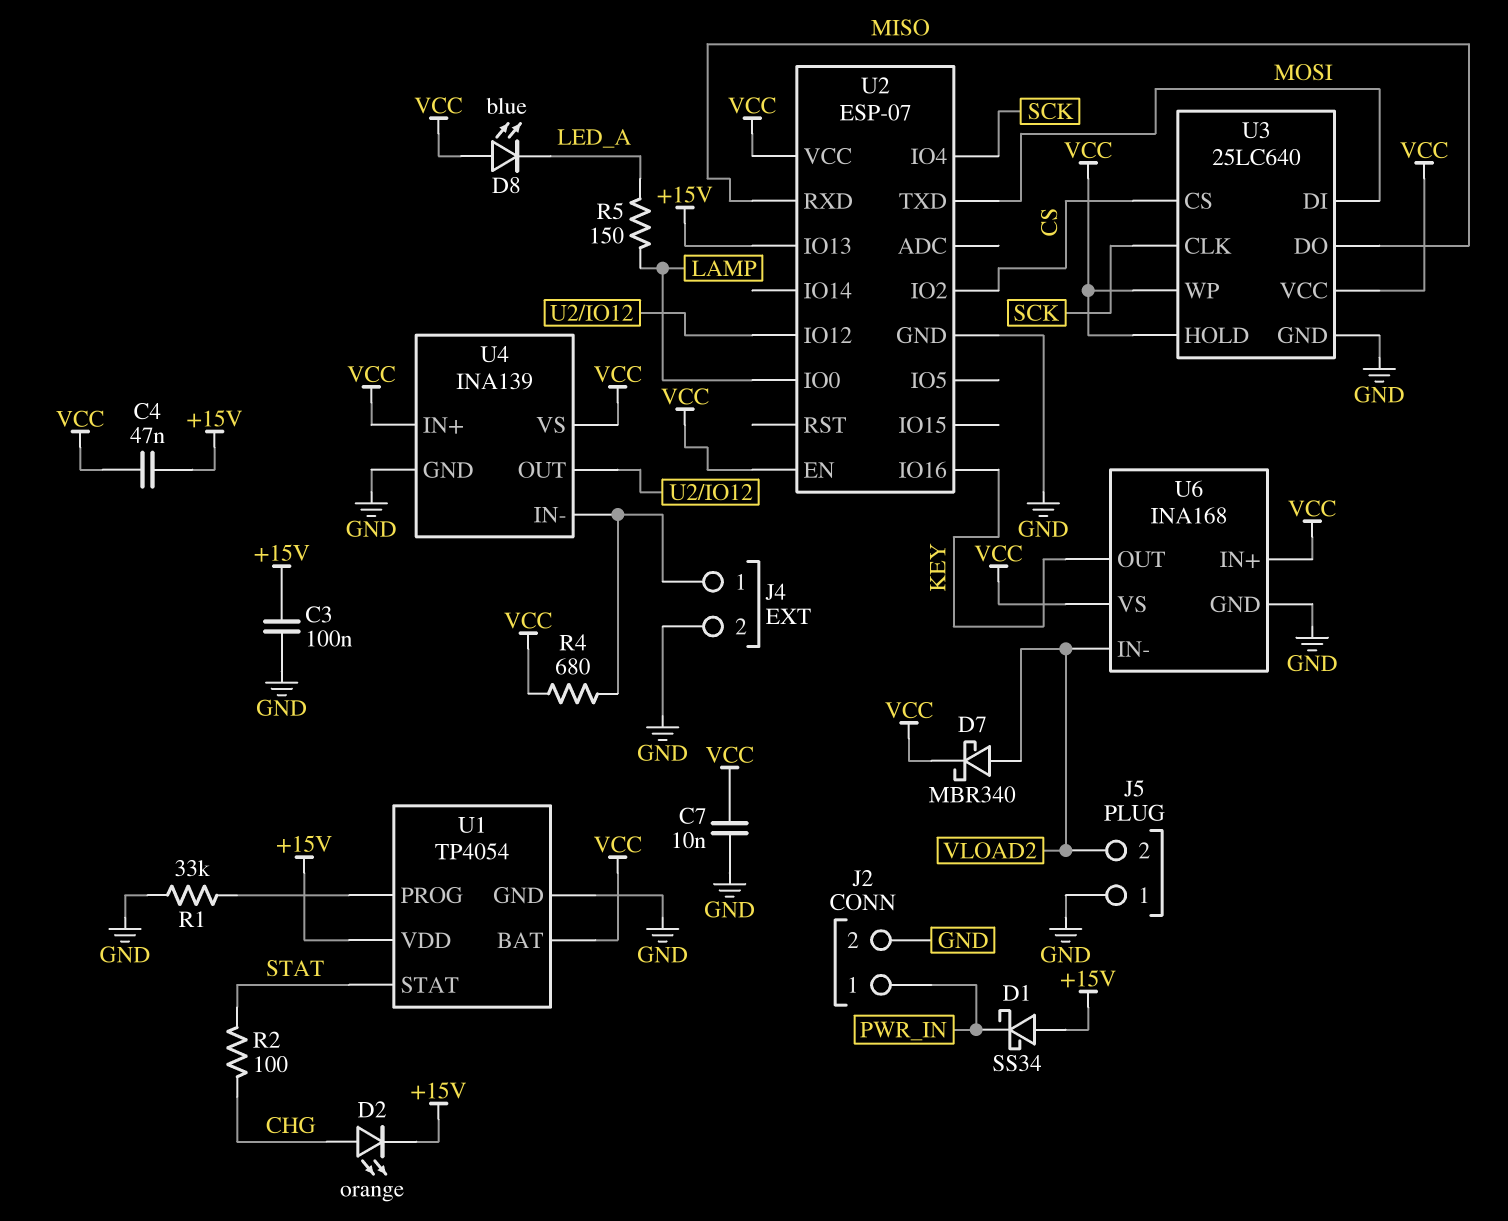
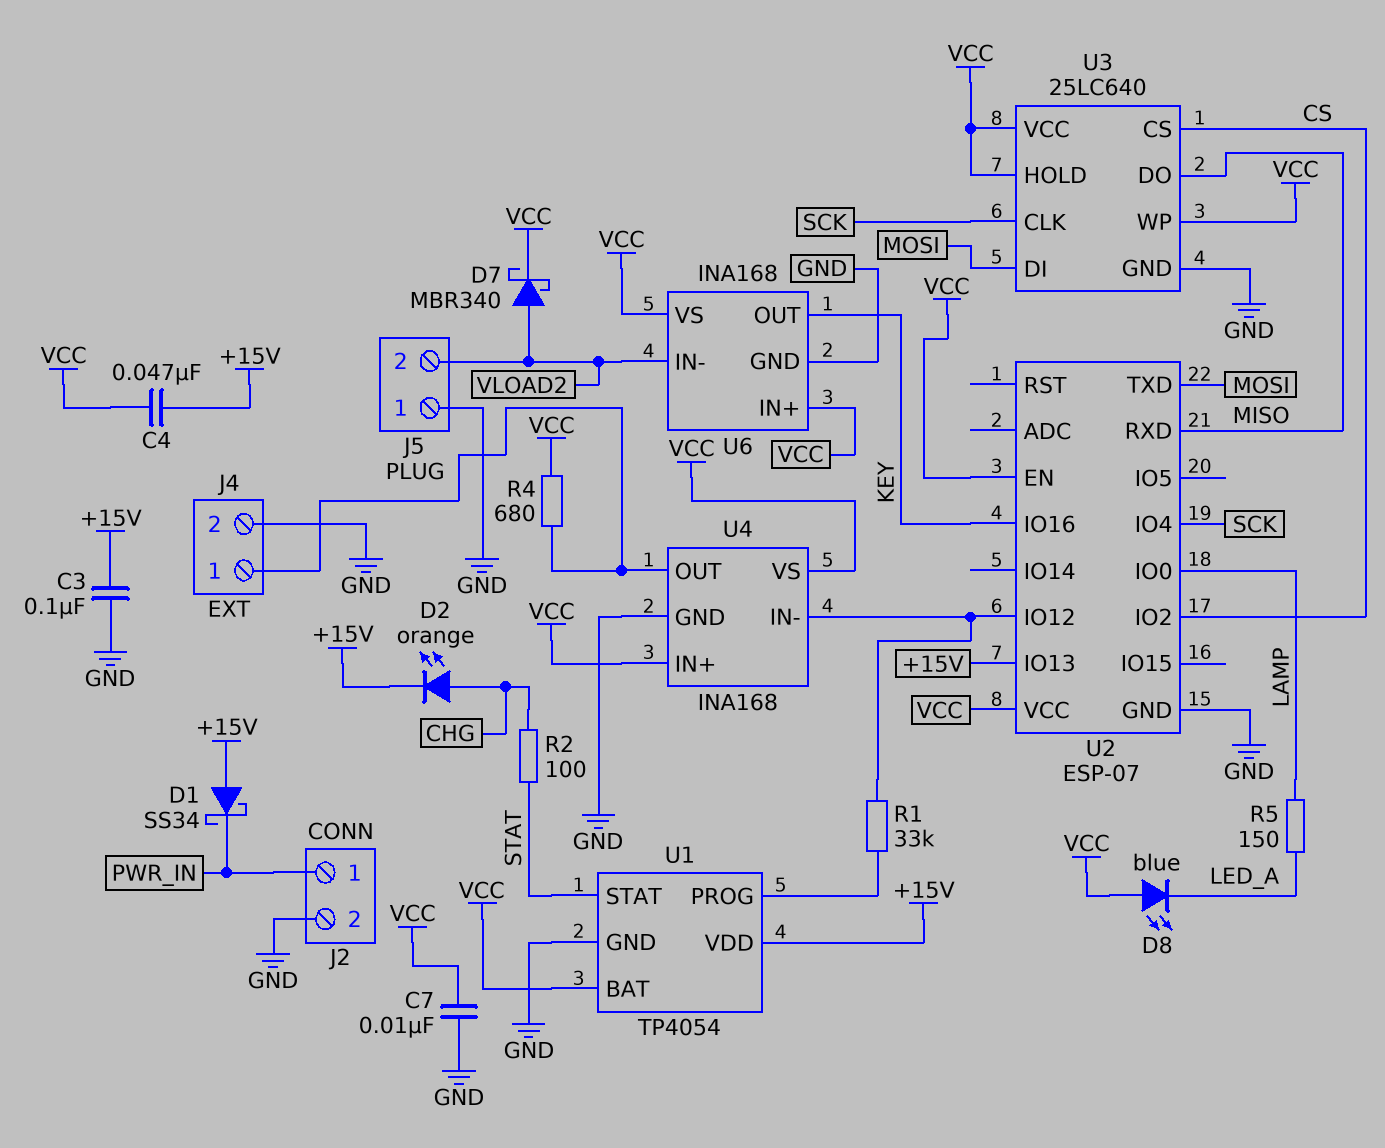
R1: 33k (GND, U1/PROG) -> 33k (U1/PROG, U2/IO12)
U4: INA139 -> INA168
U4 pin IN-: J4/1 -> U2/IO12
U4 pin OUT: U2/IO12 -> J4/1

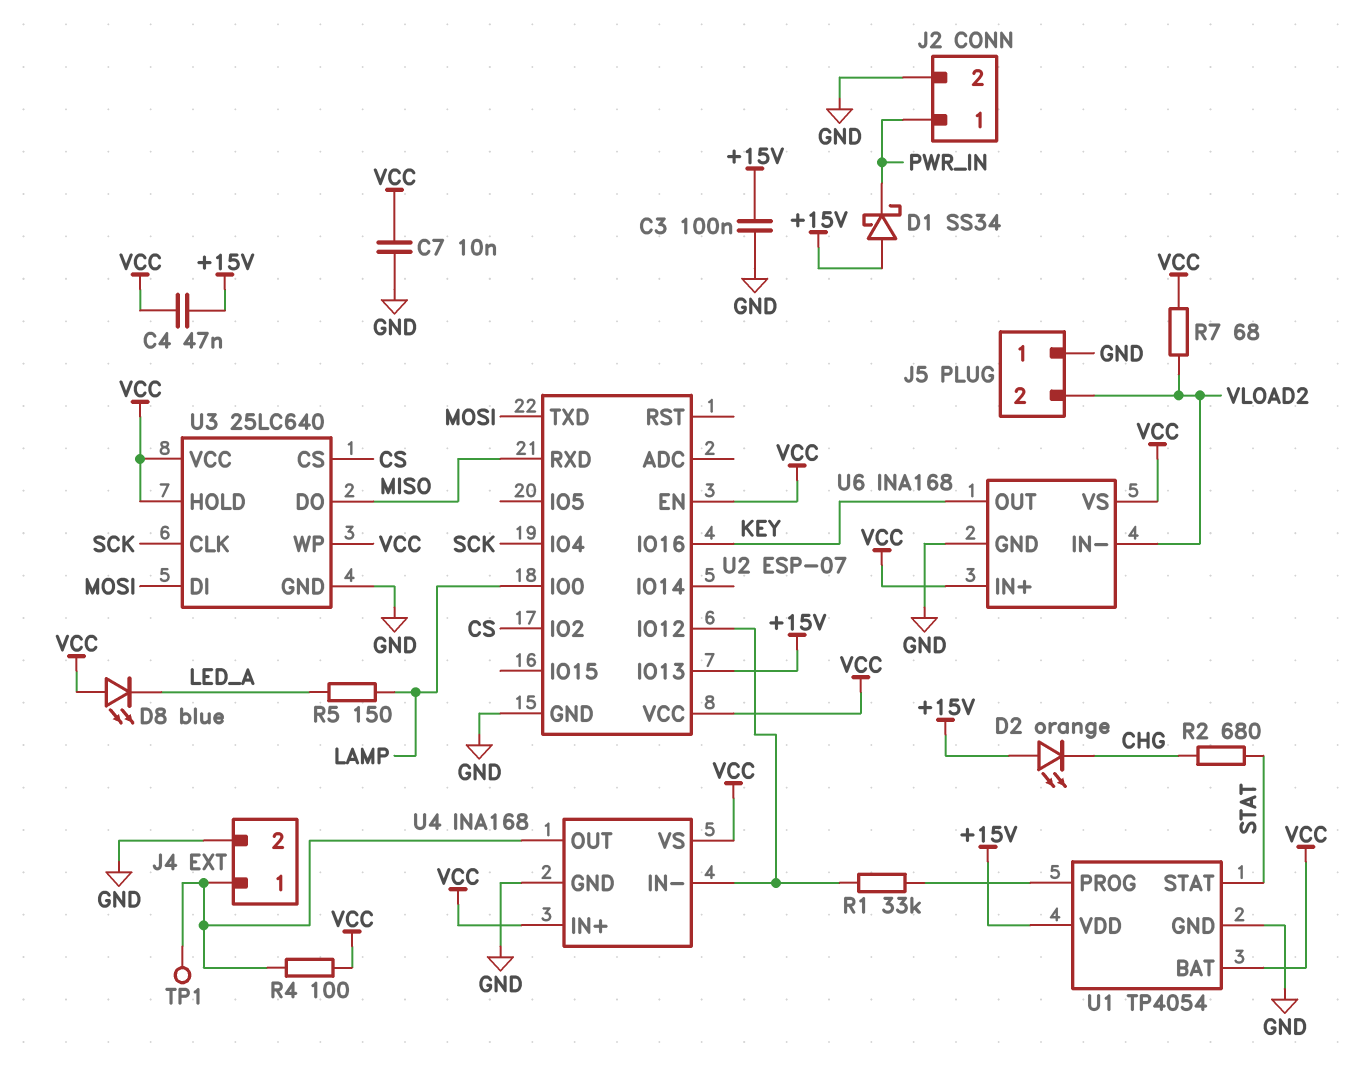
D2: LED orange (A CHG, K +15V) -> LED orange (A +15V, K CHG)
D7: schottky MBR340 (A VLOAD2, K VCC) -> none
R2: 100 (CHG, STAT) -> 680 (CHG, STAT)
R4: 680 (J4/1, VCC) -> 100 (J4/1, VCC)
R7: none -> 68 (VCC, VLOAD2)
TP1: none -> test point (J4/1)

